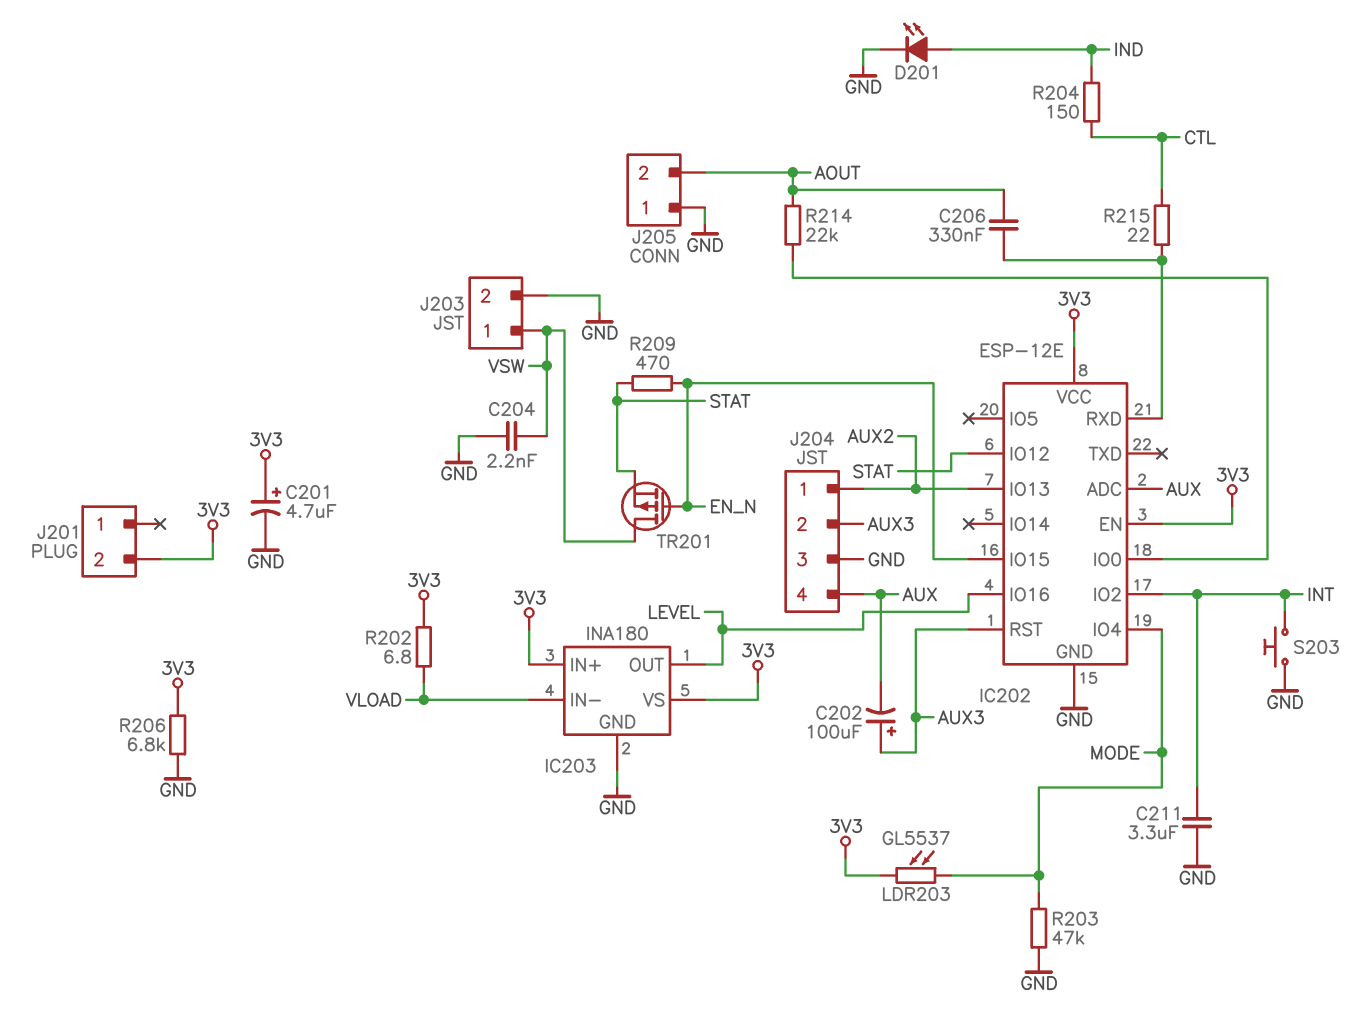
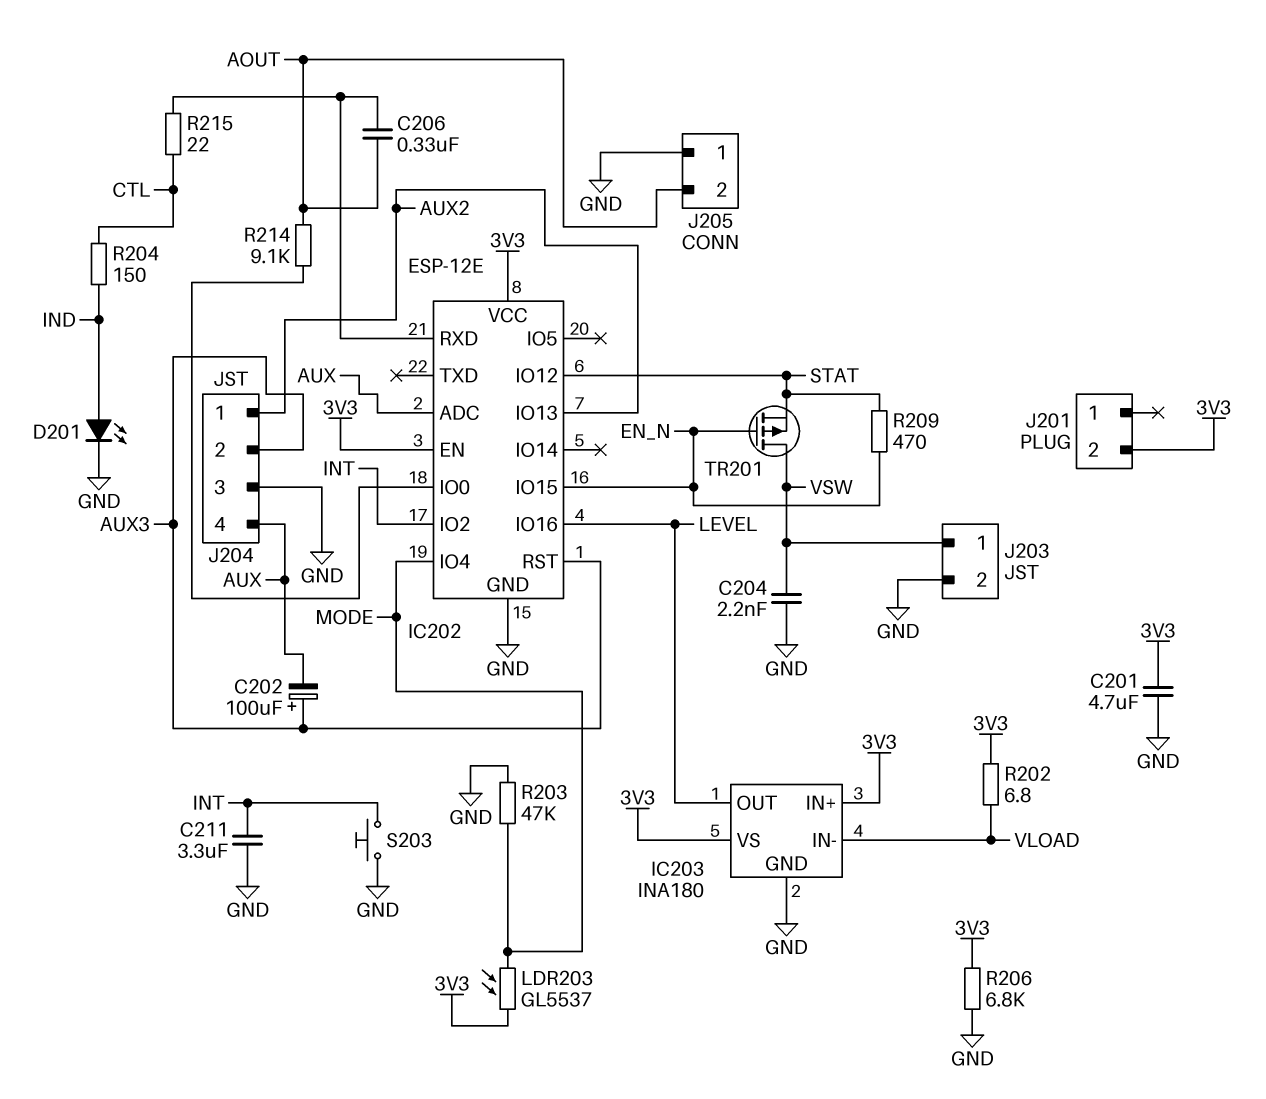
C201: 4.7uF (plus 3V3, minus GND) -> 4.7uF (3V3, GND)
R214: 22k (AOUT, IC202/IO0) -> 9.1k (AOUT, IC202/IO0)

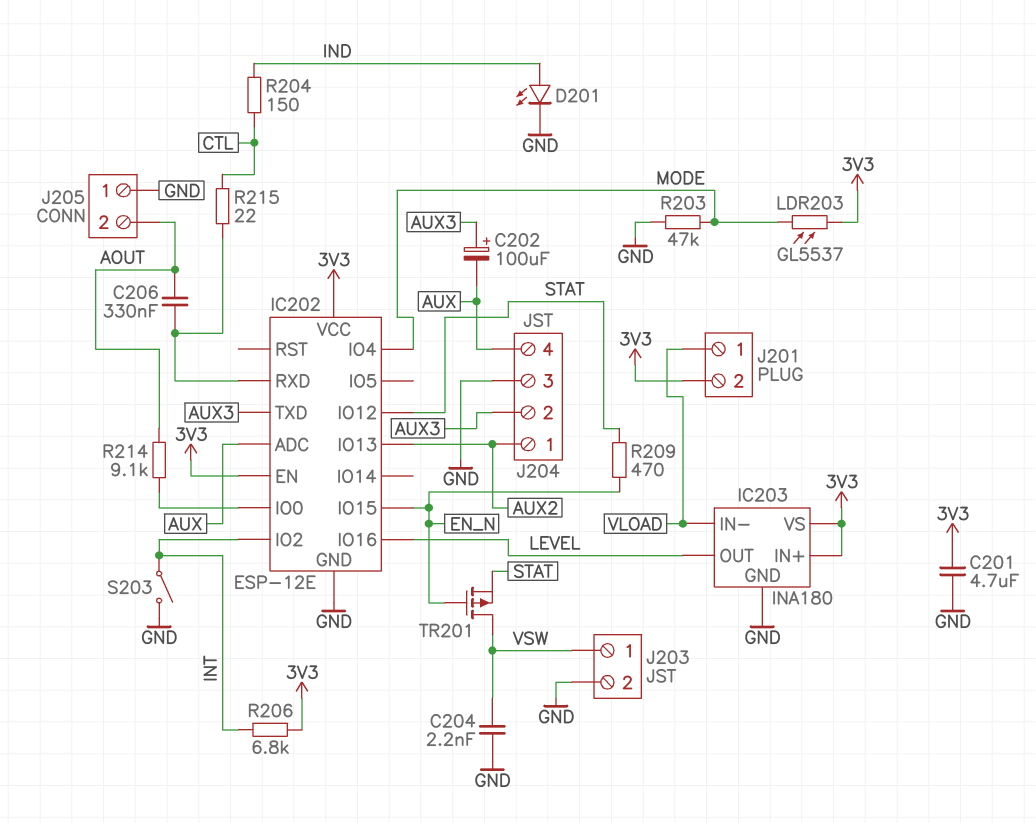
C211: 3.3uF (GND, INT) -> none
IC202 pin RST: AUX3 -> none
IC202 pin TXD: none -> AUX3
J201 pin 1: none -> VLOAD
R202: 6.8 (3V3, VLOAD) -> none
R206: 6.8k (3V3, GND) -> 6.8k (3V3, INT)
S203: button (GND, INT) -> switch (GND, INT)

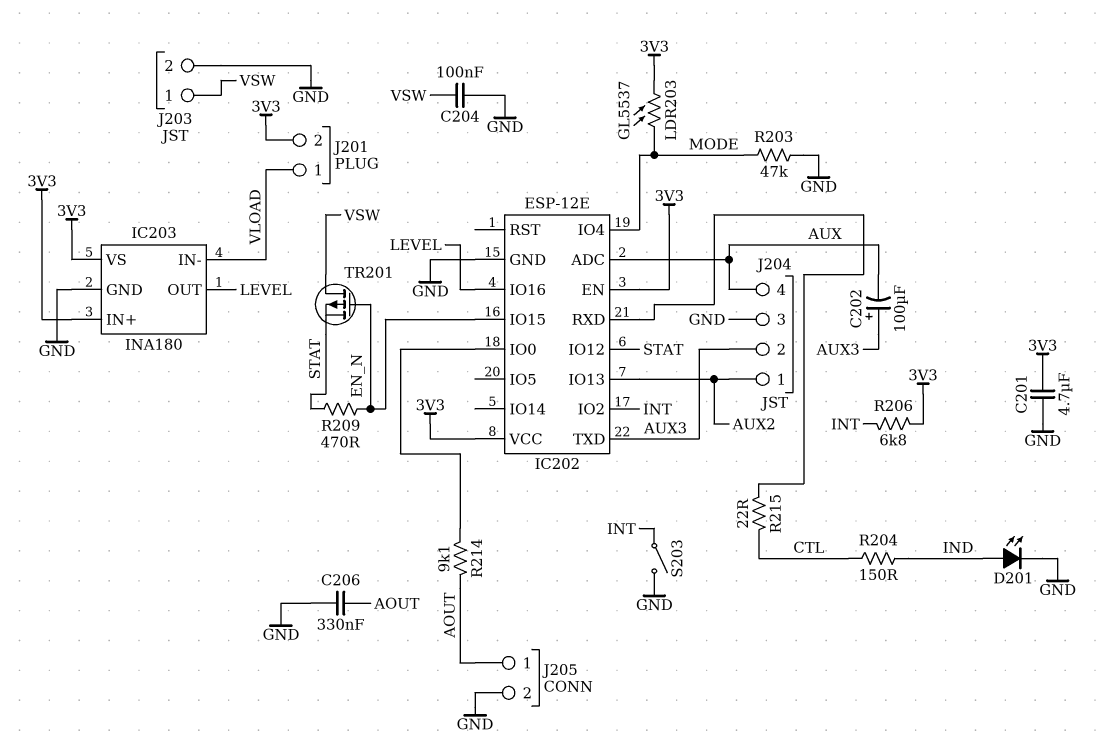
C204: 2.2nF (GND, VSW) -> 100nF (GND, VSW)
C206: 330nF (AOUT, IC202/RXD) -> 330nF (AOUT, GND)
J205 pin 1: GND -> AOUT
J205 pin 2: AOUT -> GND

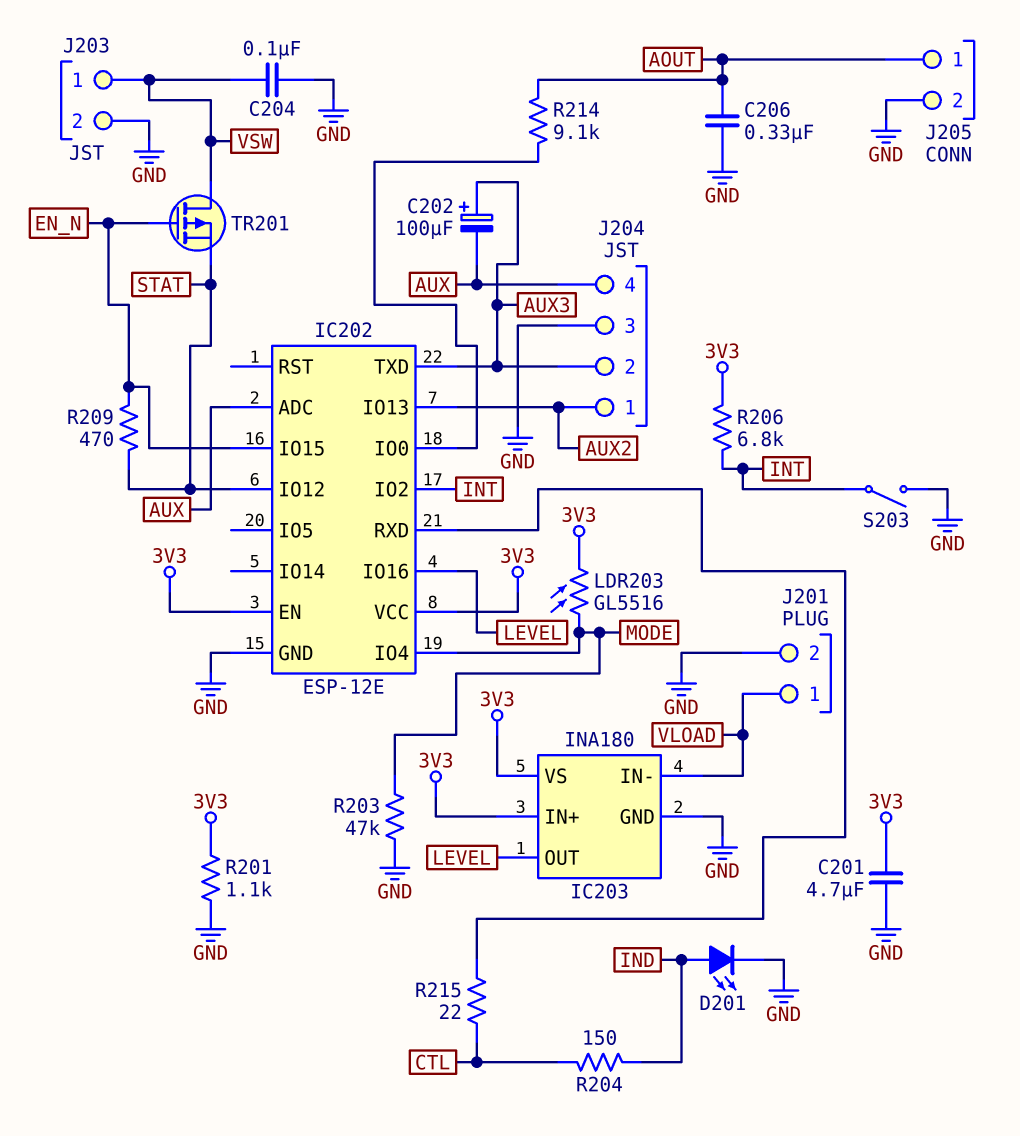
J201 pin 2: 3V3 -> GND
LDR203: GL5537 (3V3, MODE) -> GL5516 (3V3, MODE)
R201: none -> 1.1k (3V3, GND)

